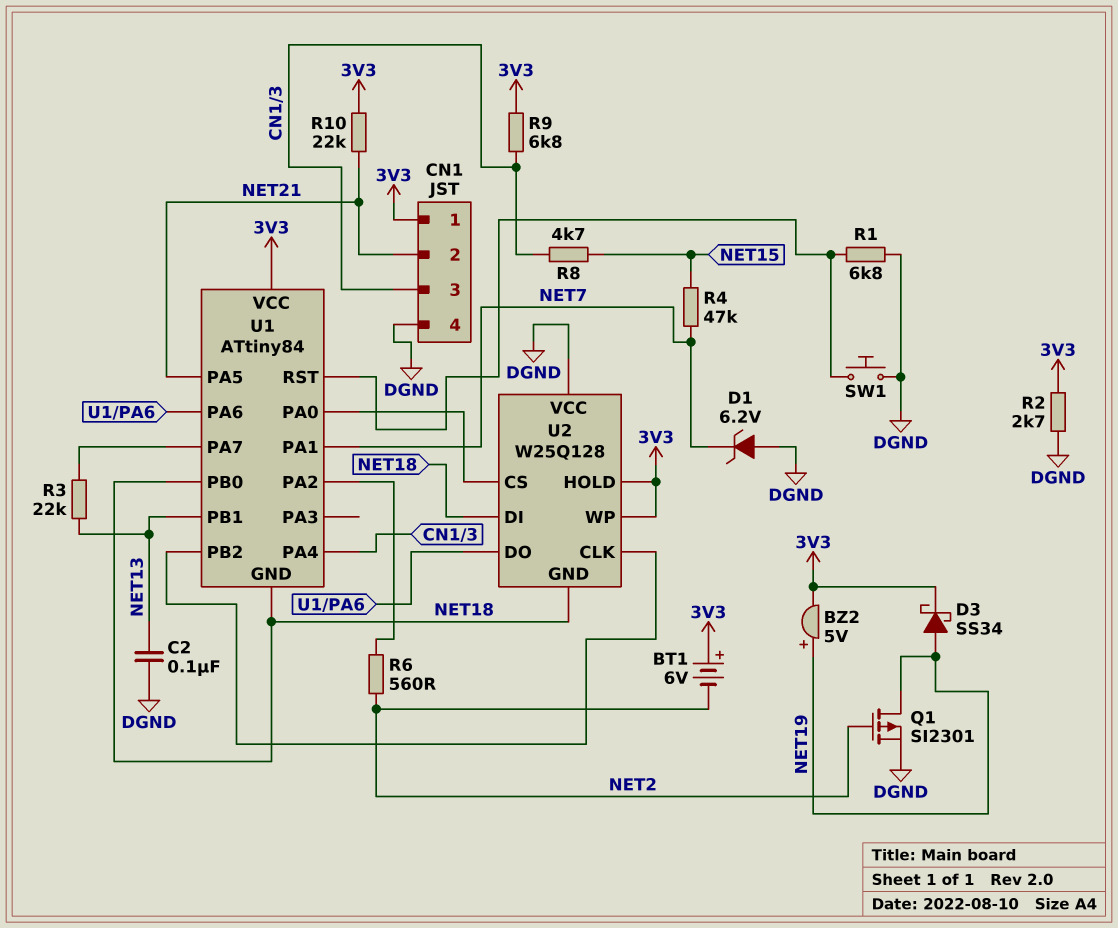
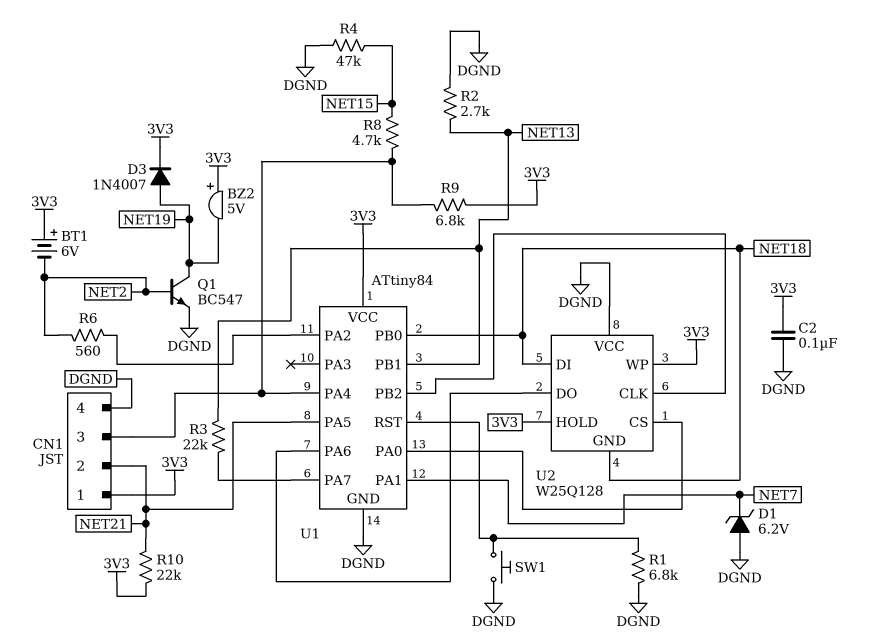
BZ2: buzzer 5V (plus NET19, minus 3V3) -> buzzer 5V (plus 3V3, minus NET19)
C2: 100nF (DGND, NET13) -> 100nF (3V3, DGND)
D3: schottky SS34 (A NET19, K 3V3) -> diode 1N4007 (A NET19, K 3V3)
Q1: PMOS SI2301 (G NET2, D NET19, S DGND) -> NPN BC547 (B NET2, C NET19, E DGND)
R2: 2.7k (3V3, DGND) -> 2.7k (DGND, NET13)
R4: 47k (NET7, NET15) -> 47k (DGND, NET15)
U1 pin GND: NET18 -> DGND

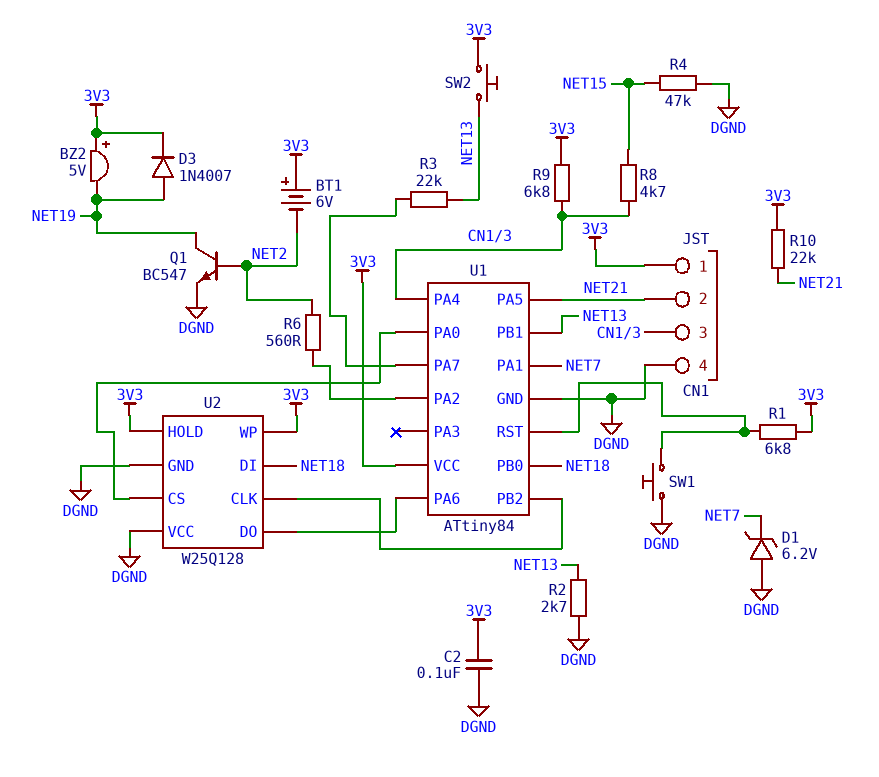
R1: 6.8k (DGND, U1/RST) -> 6.8k (3V3, U1/RST)
SW2: none -> button (3V3, NET13)
U2 pin GND: NET18 -> DGND

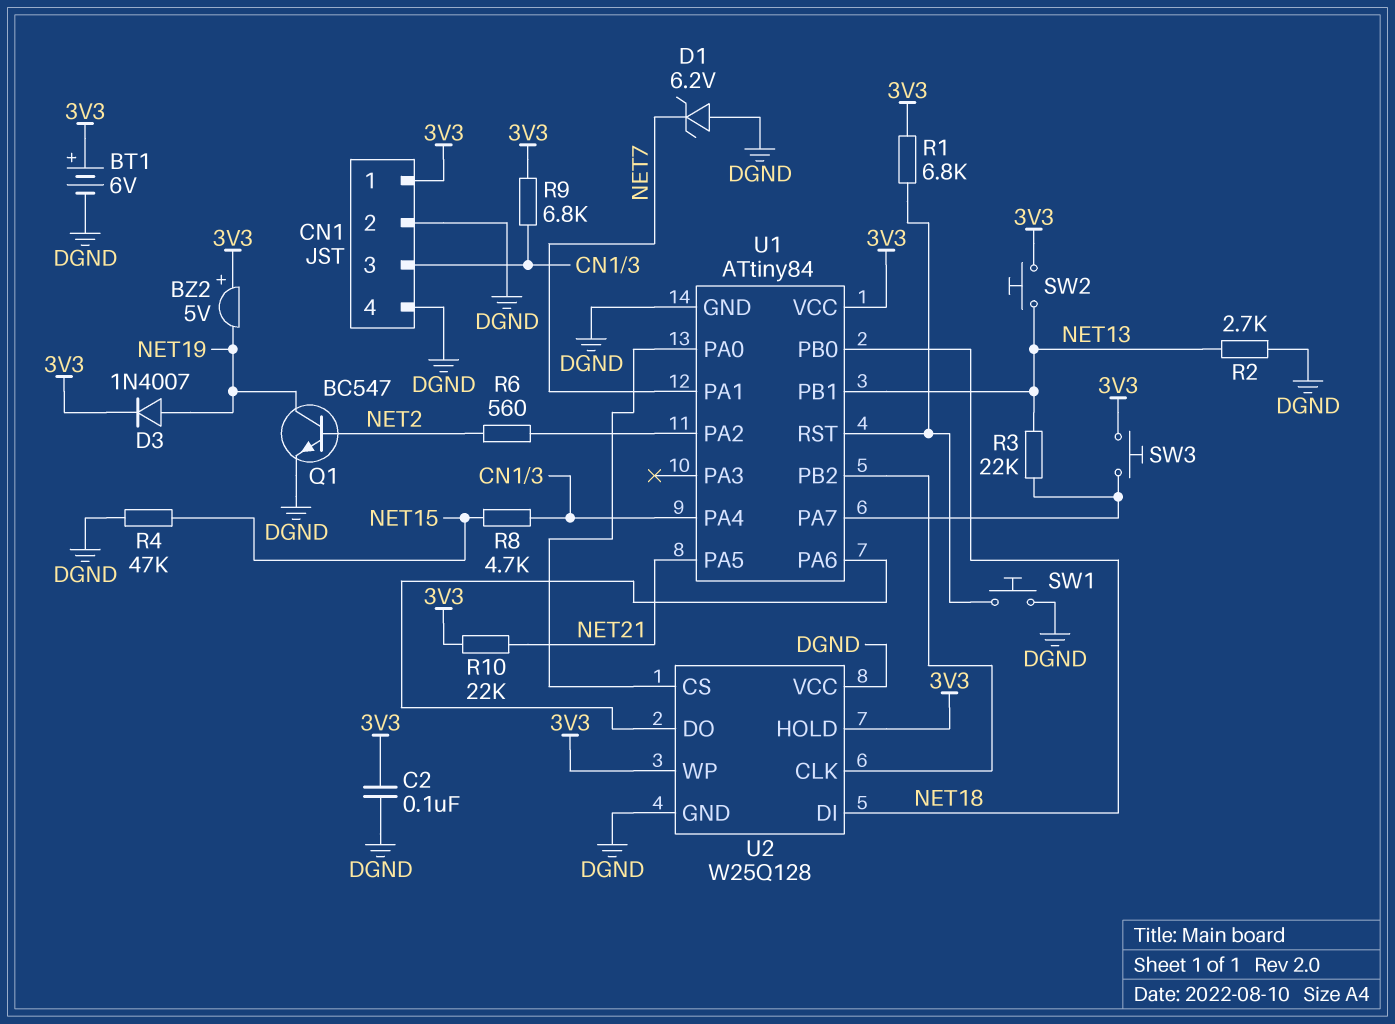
BT1: 6V (plus 3V3, minus NET2) -> 6V (plus 3V3, minus DGND)
CN1 pin 2: NET21 -> DGND
SW3: none -> button (3V3, U1/PA7)

